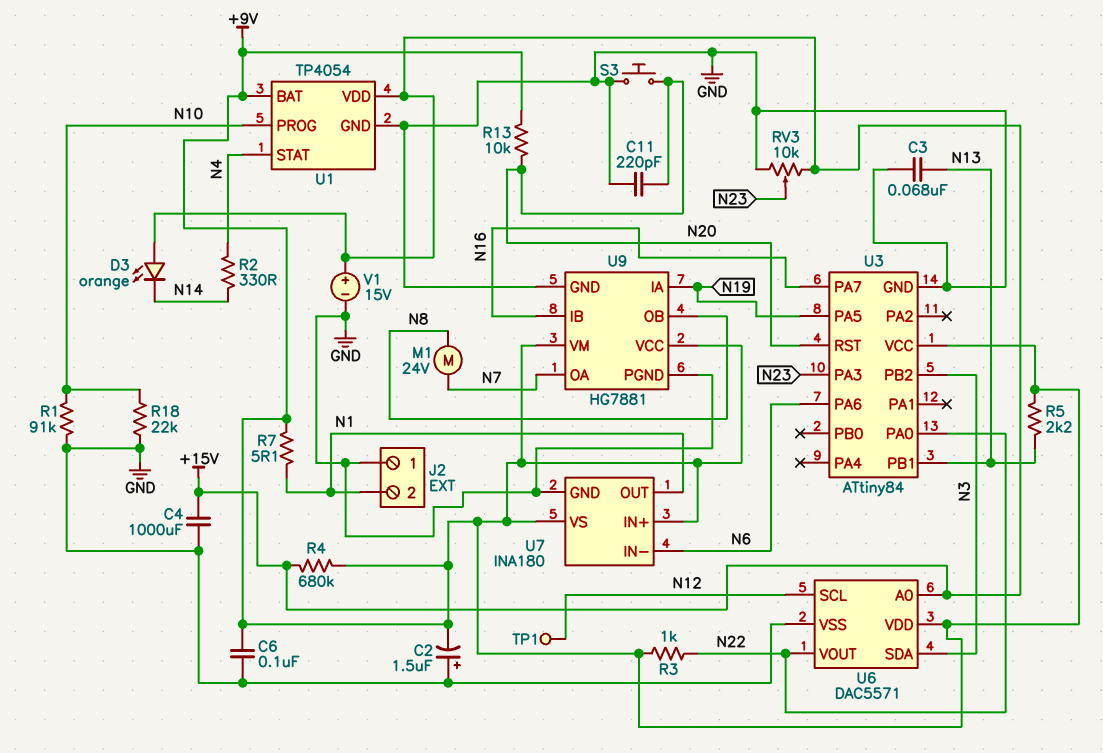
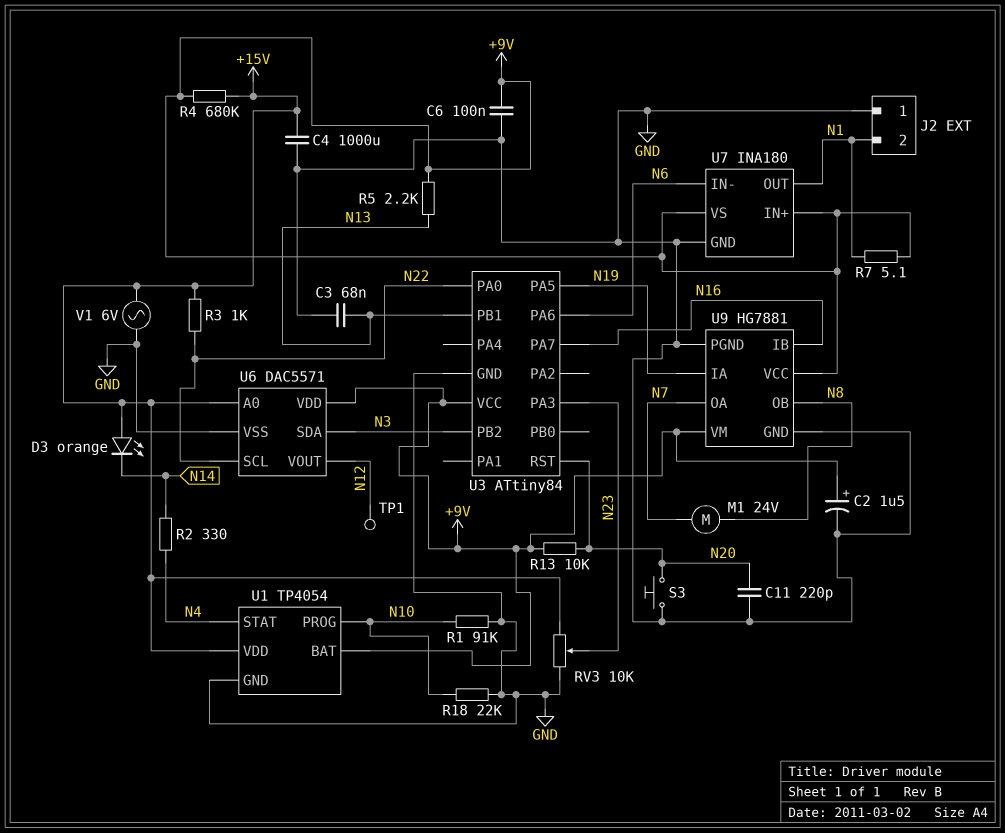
C2: 1.5uF (plus GND, minus +9V) -> 1.5uF (plus +9V, minus GND)
R3: 1k (+9V, N22) -> 1k (+15V, N22)
U6 pin SCL: N12 -> N22
U6 pin VOUT: N22 -> N12
V1: 15V (plus +15V, minus GND) -> AC 6V (+15V, GND)

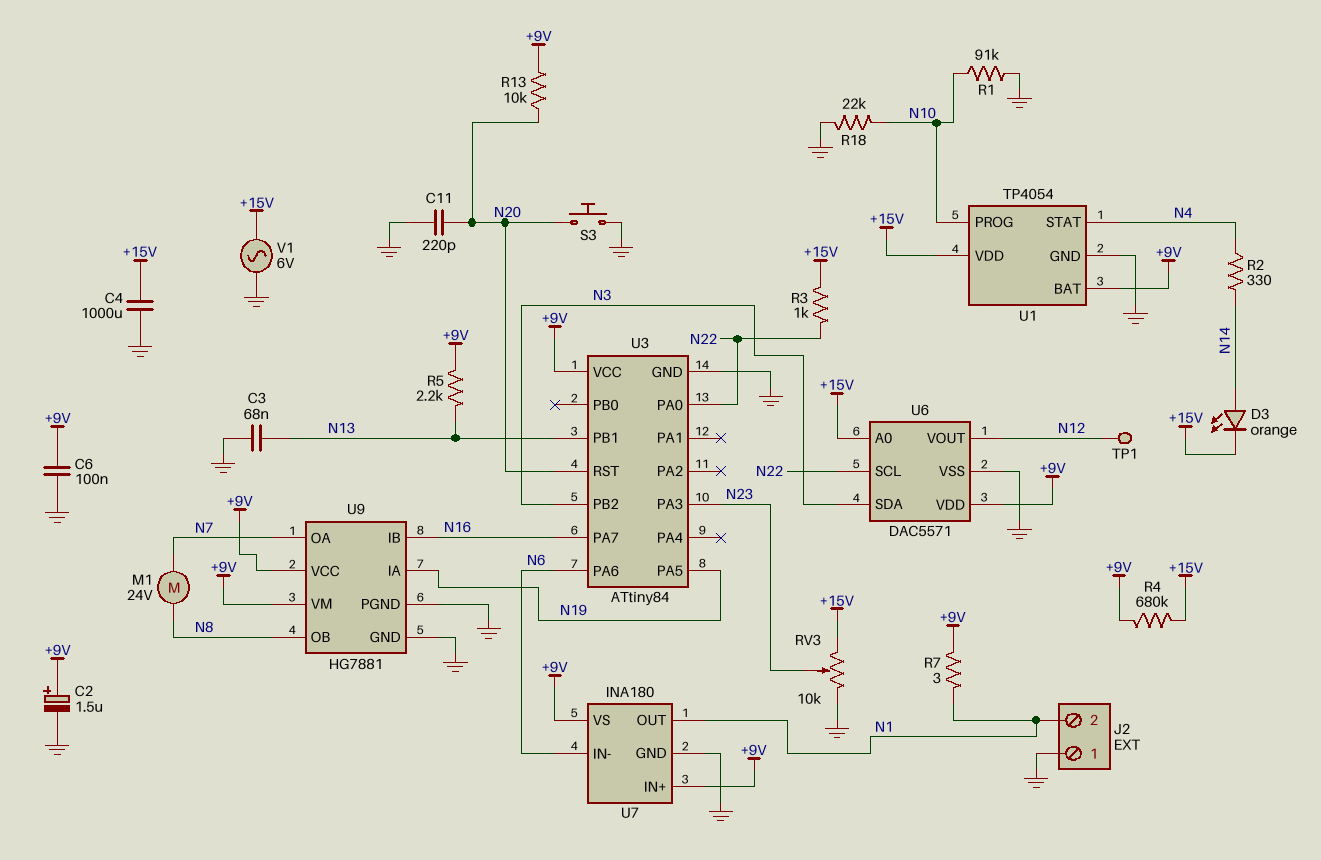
D3: LED orange (A +15V, K N14) -> LED orange (A N14, K +15V)
R7: 5.1 (+9V, N1) -> 3 (+9V, N1)

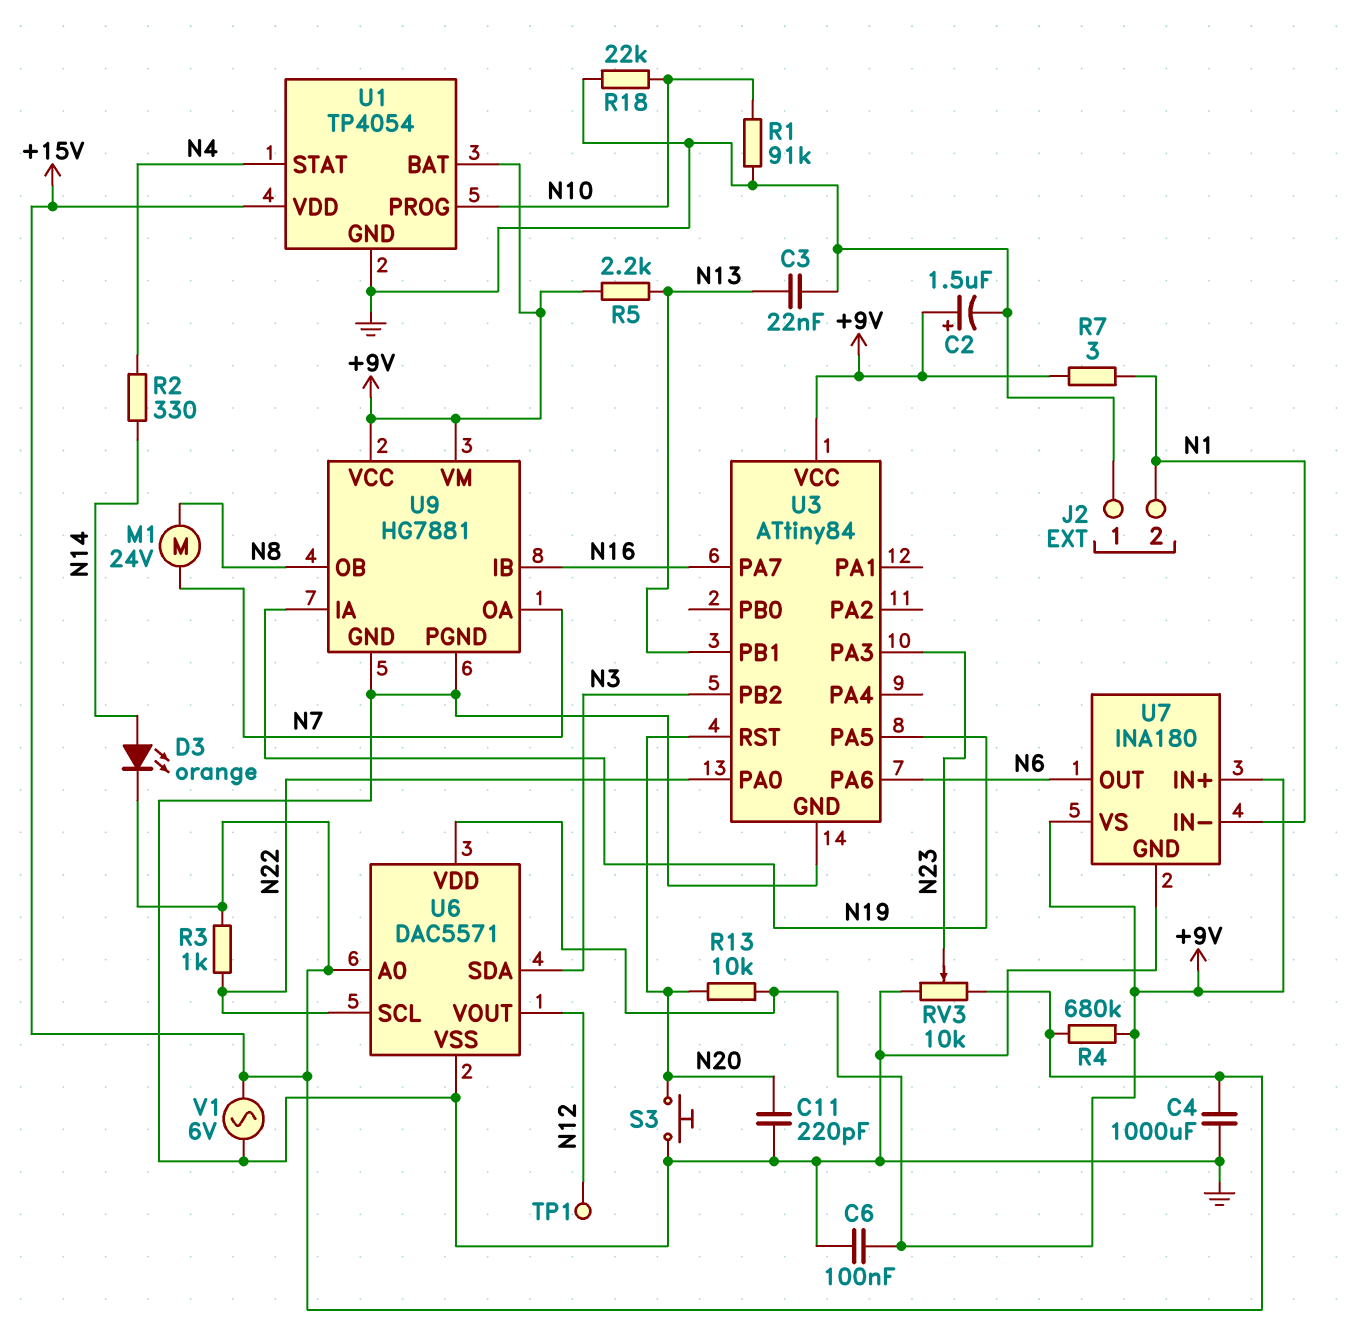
C3: 68nF (GND, N13) -> 22nF (GND, N13)
U7 pin IN-: N6 -> N1
U7 pin OUT: N1 -> N6

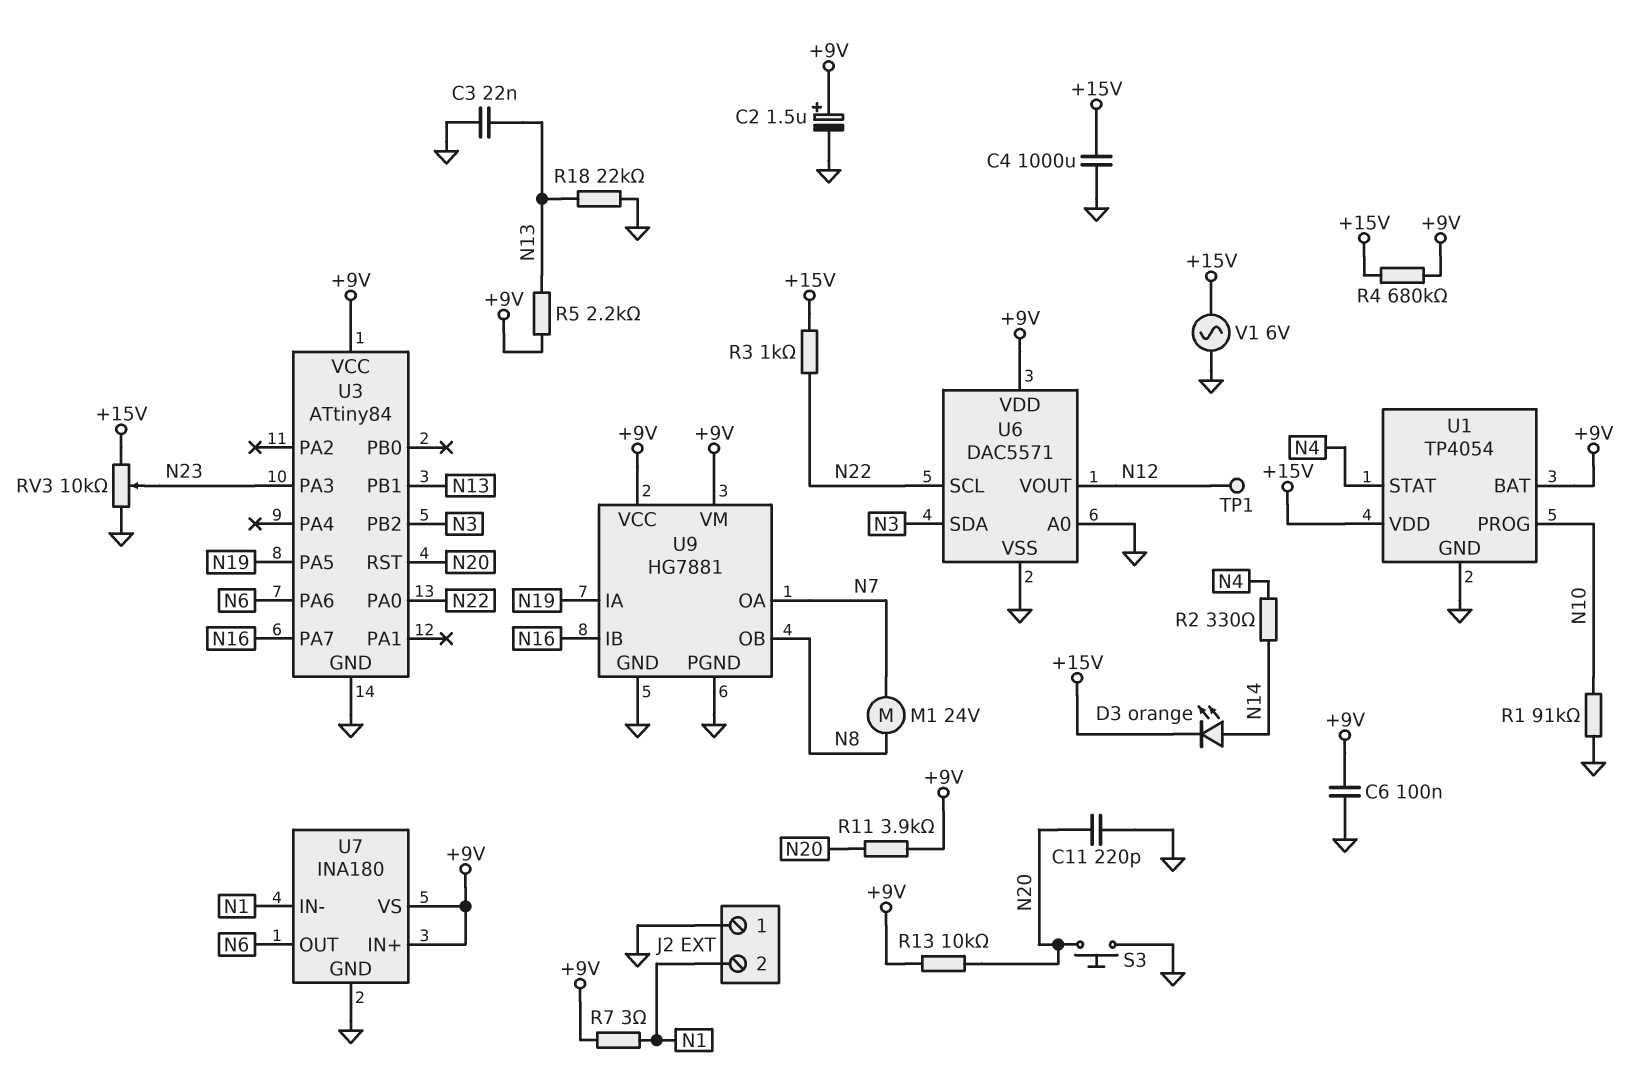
R11: none -> 3.9k (+9V, N20)
R18: 22k (GND, N10) -> 22k (GND, N13)
U6 pin A0: +15V -> GND

